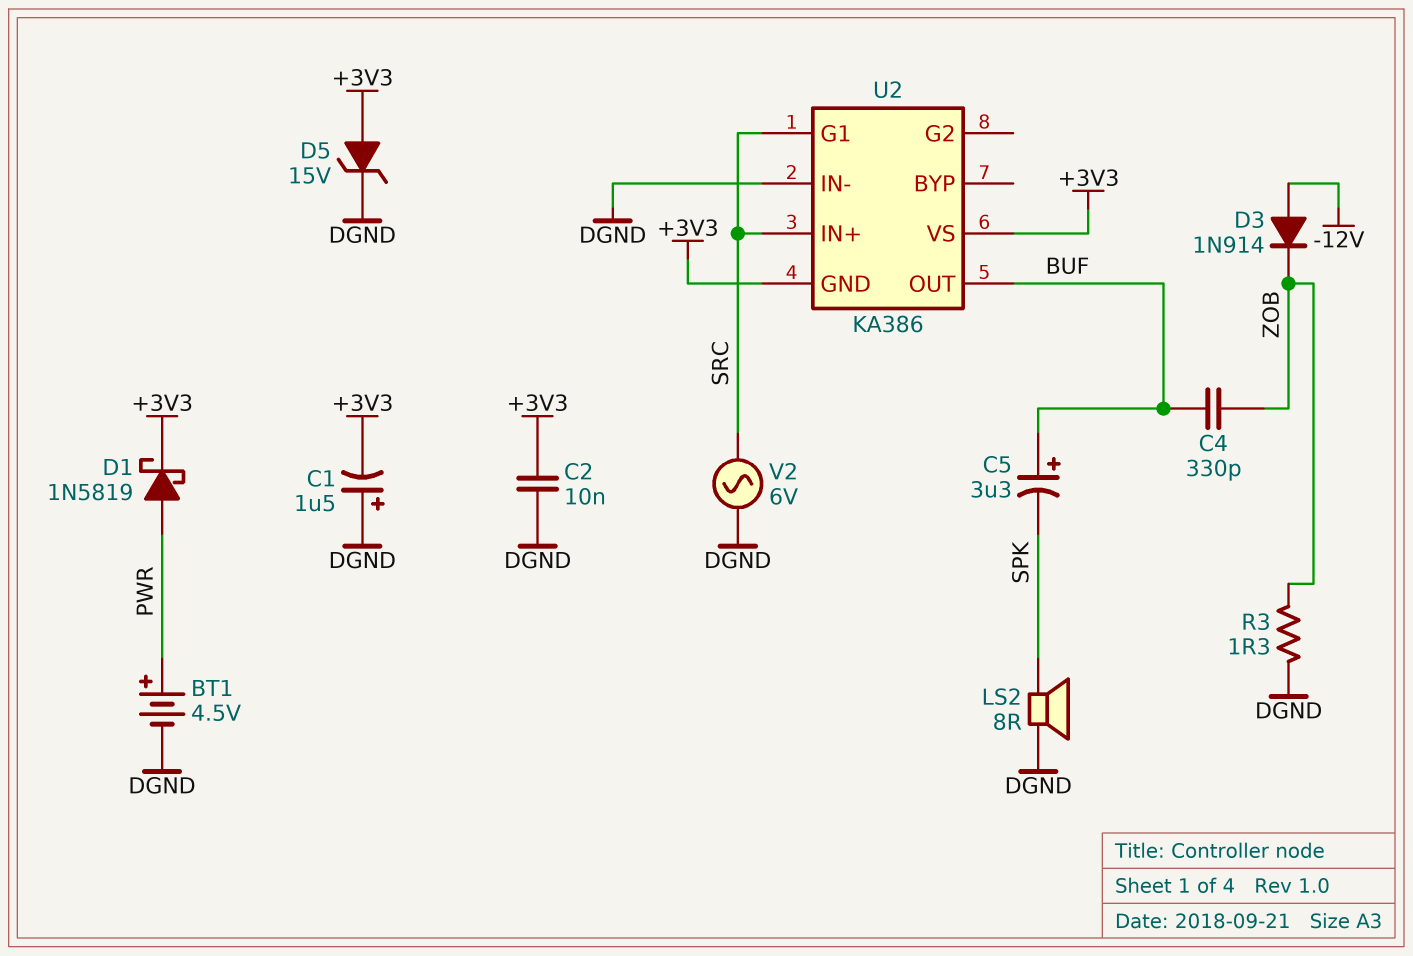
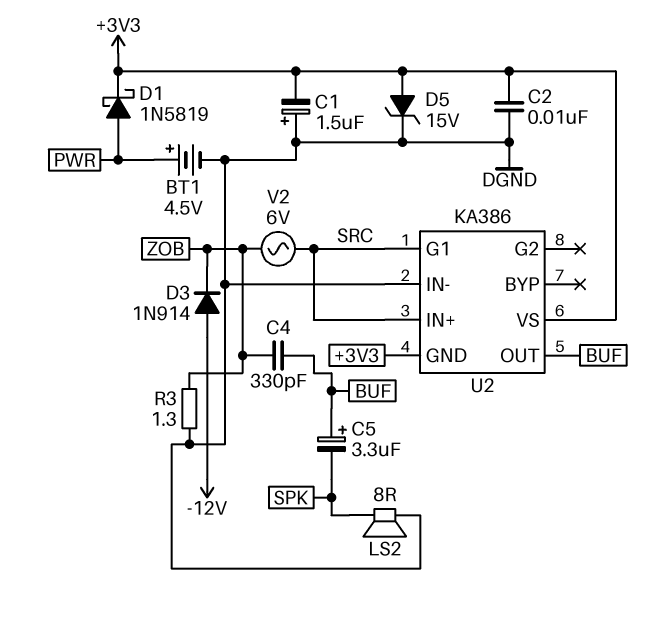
V2: AC 6V (DGND, SRC) -> AC 6V (SRC, ZOB)

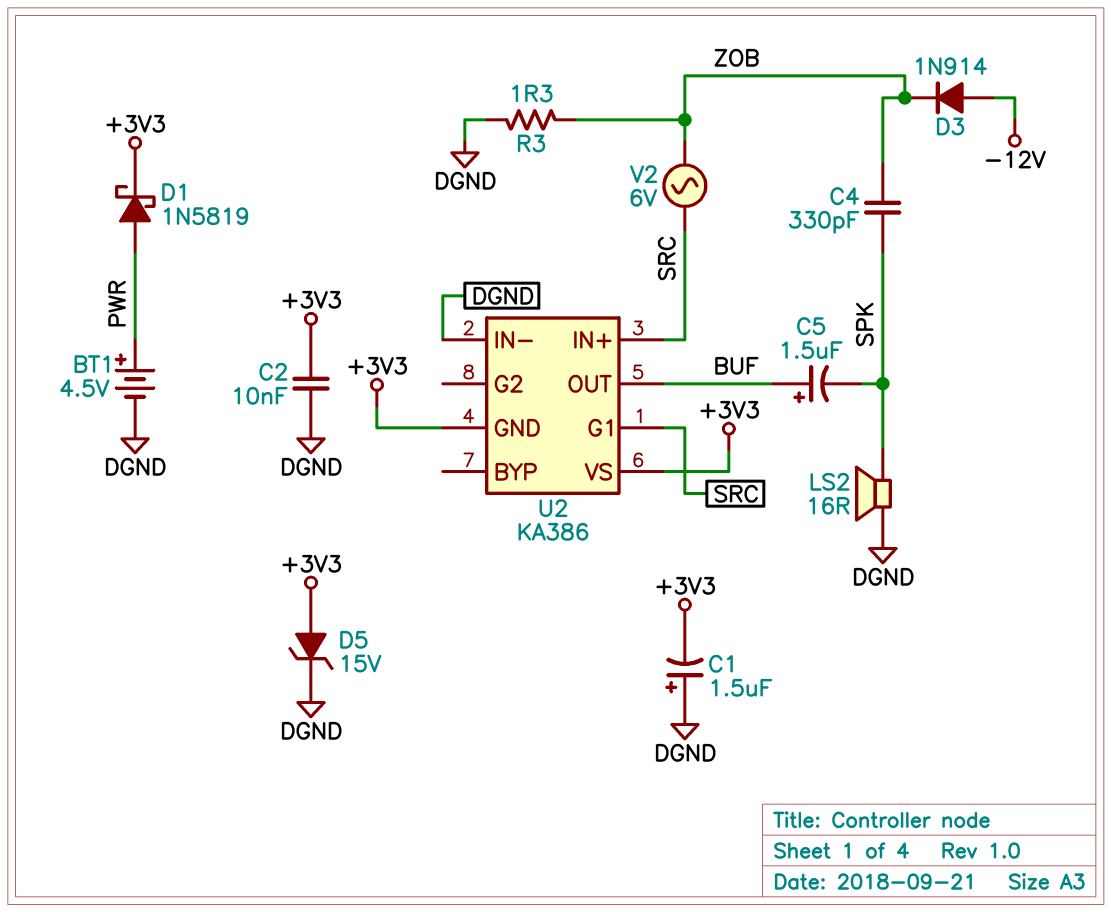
C4: 330pF (BUF, ZOB) -> 330pF (SPK, ZOB)
C5: 3.3uF (plus BUF, minus SPK) -> 1.5uF (plus BUF, minus SPK)
LS2: speaker 8R (DGND, SPK) -> speaker 16R (DGND, SPK)

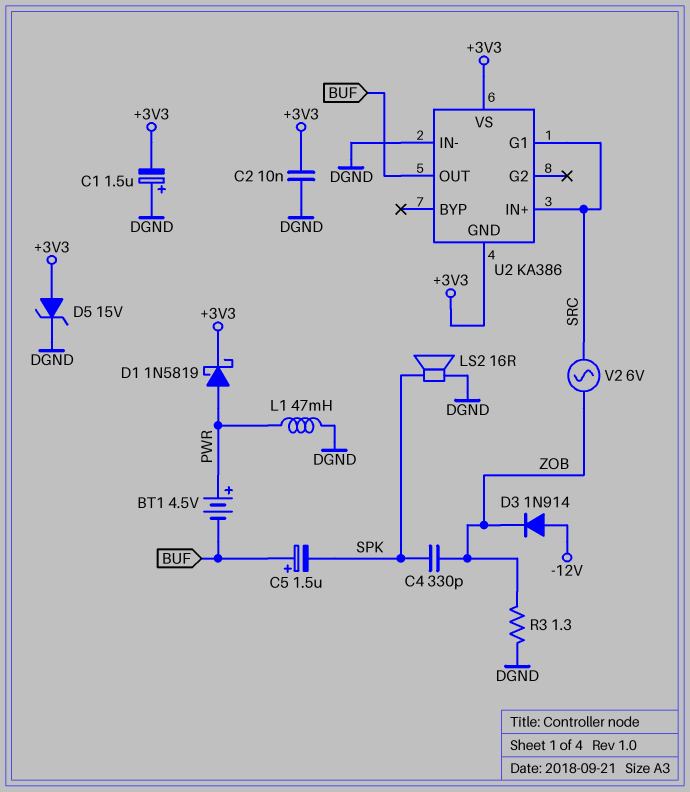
BT1: 4.5V (plus PWR, minus DGND) -> 4.5V (plus PWR, minus BUF)
L1: none -> 47mH (DGND, PWR)

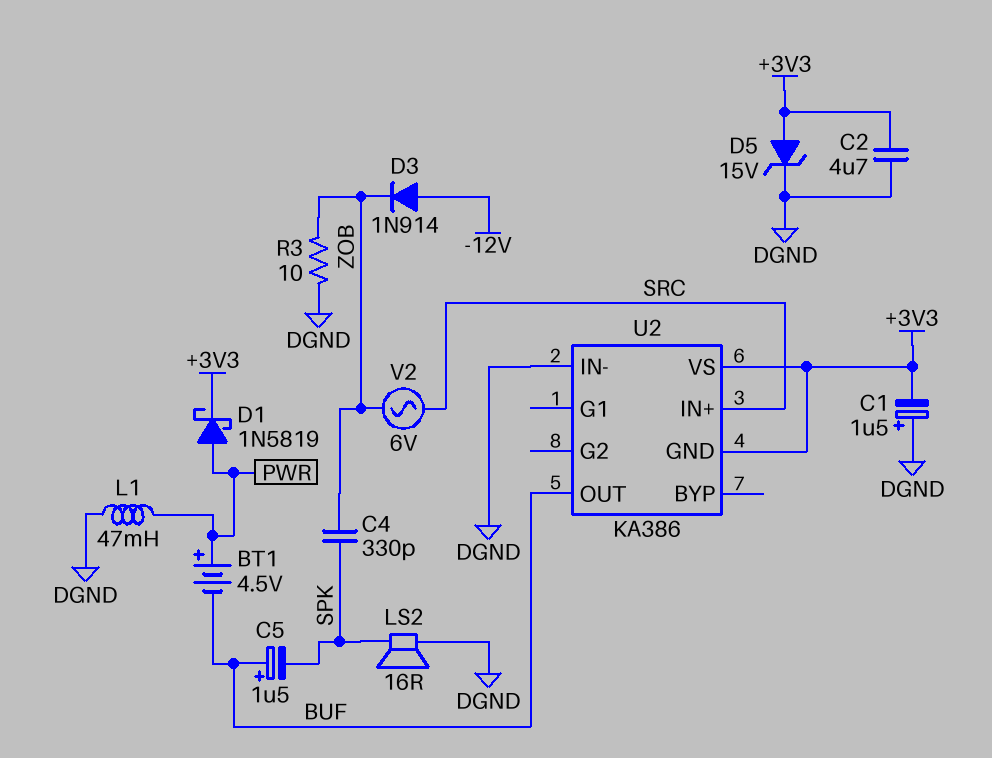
C2: 10nF (+3V3, DGND) -> 4.7uF (+3V3, DGND)
R3: 1.3 (DGND, ZOB) -> 10 (DGND, ZOB)
U2 pin G1: SRC -> none

